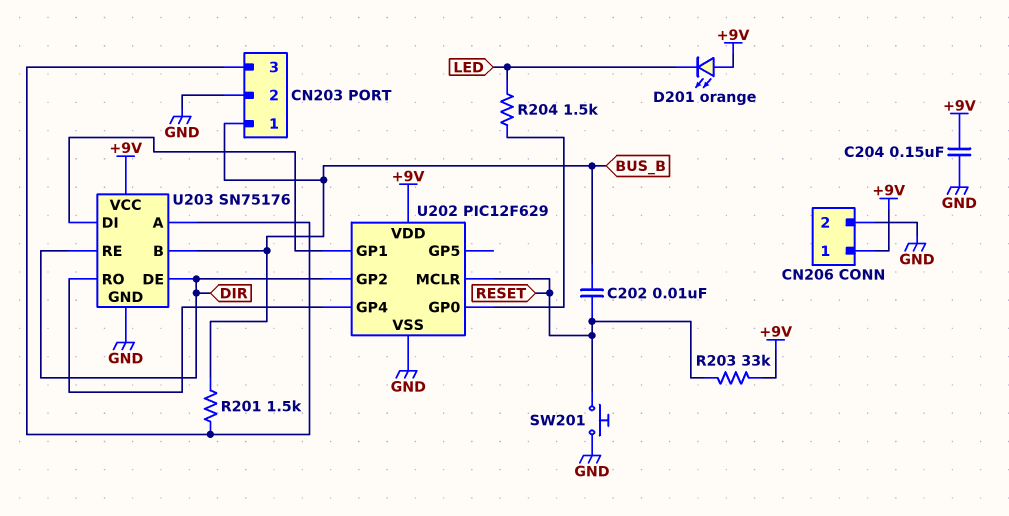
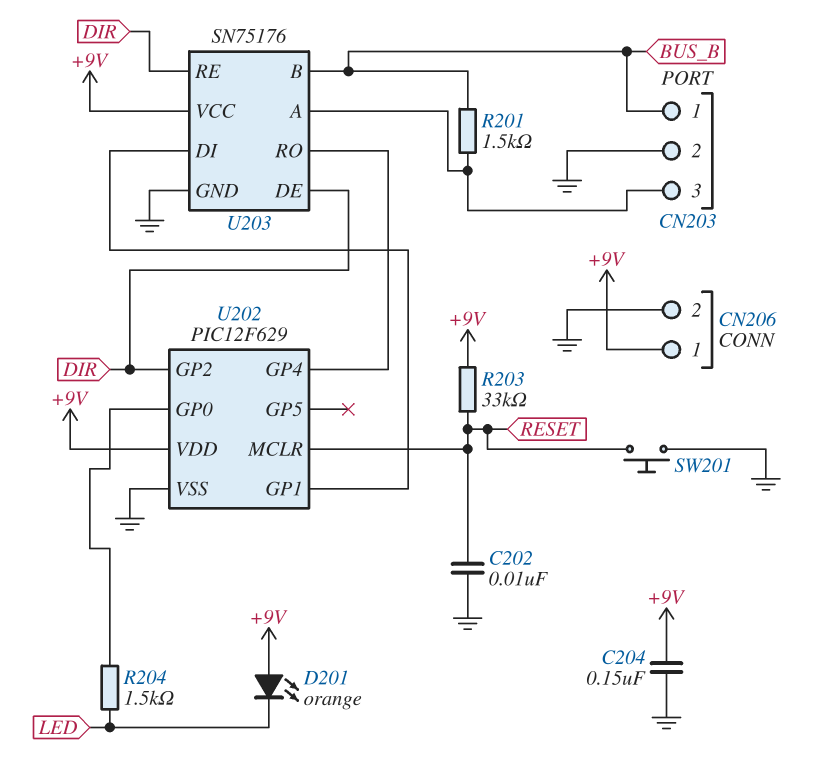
C202: 10nF (BUS_B, RESET) -> 10nF (GND, RESET)

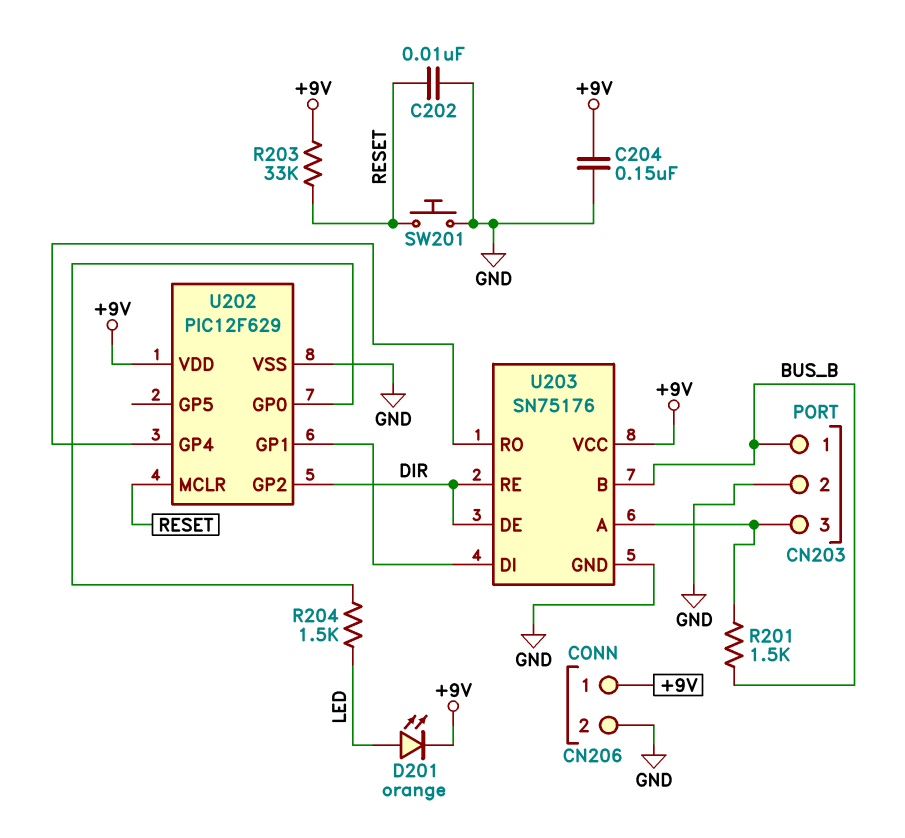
D201: LED orange (A +9V, K LED) -> LED orange (A LED, K +9V)

